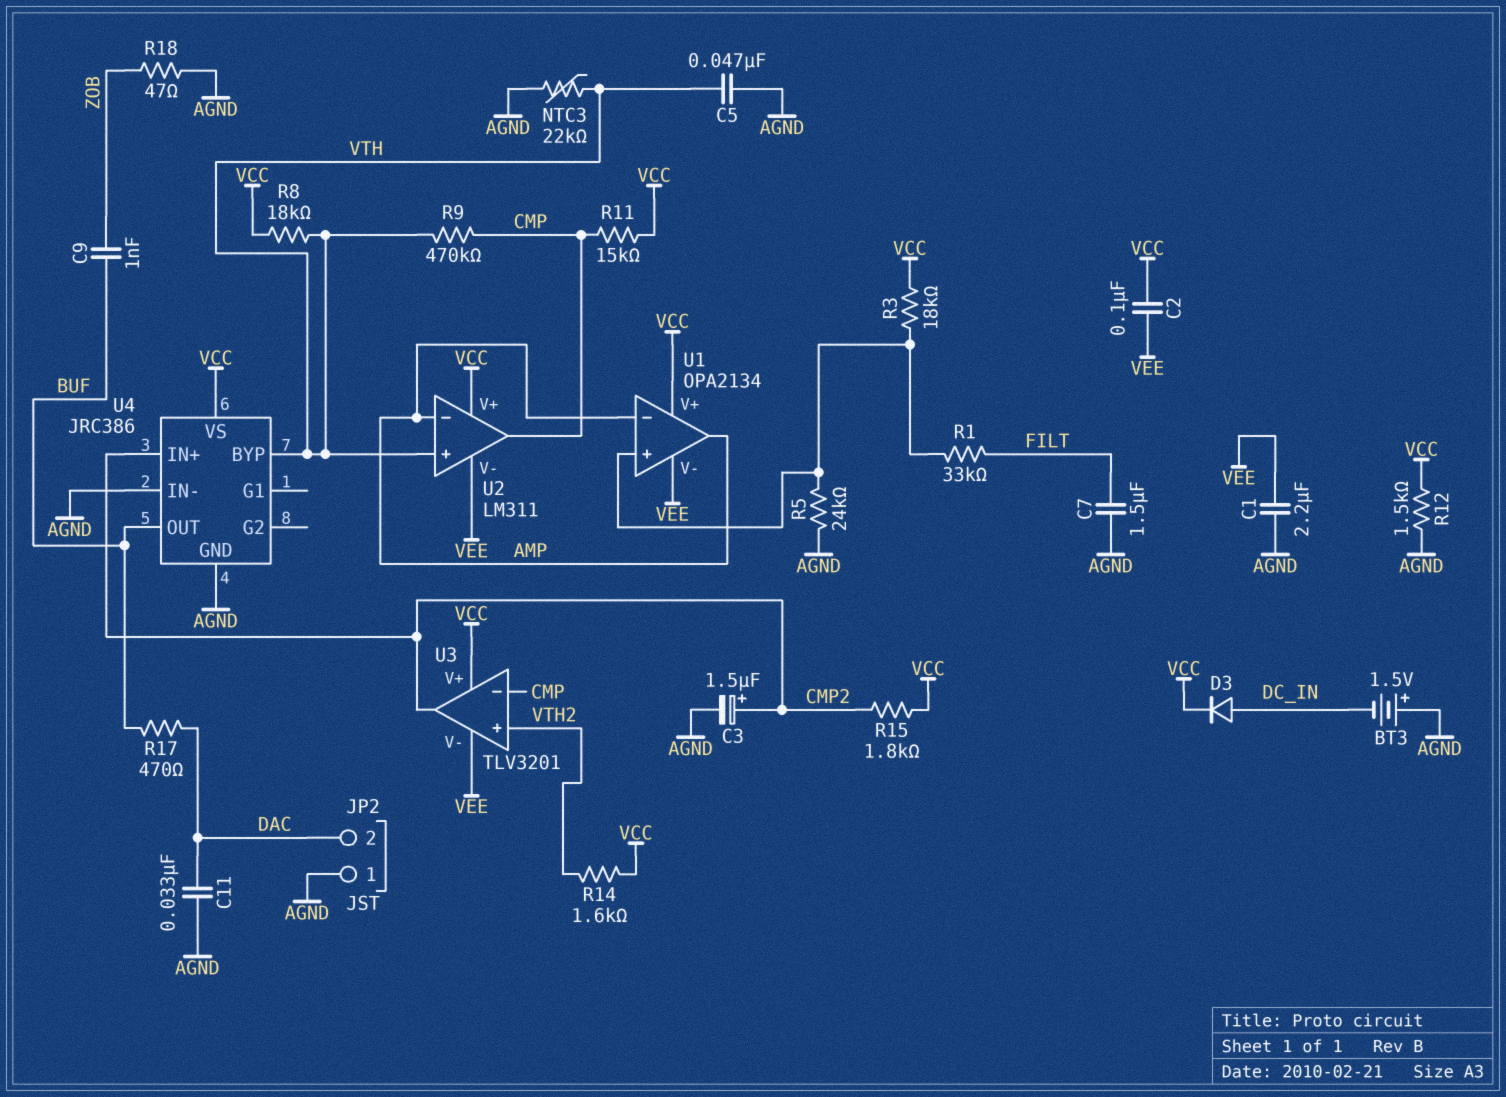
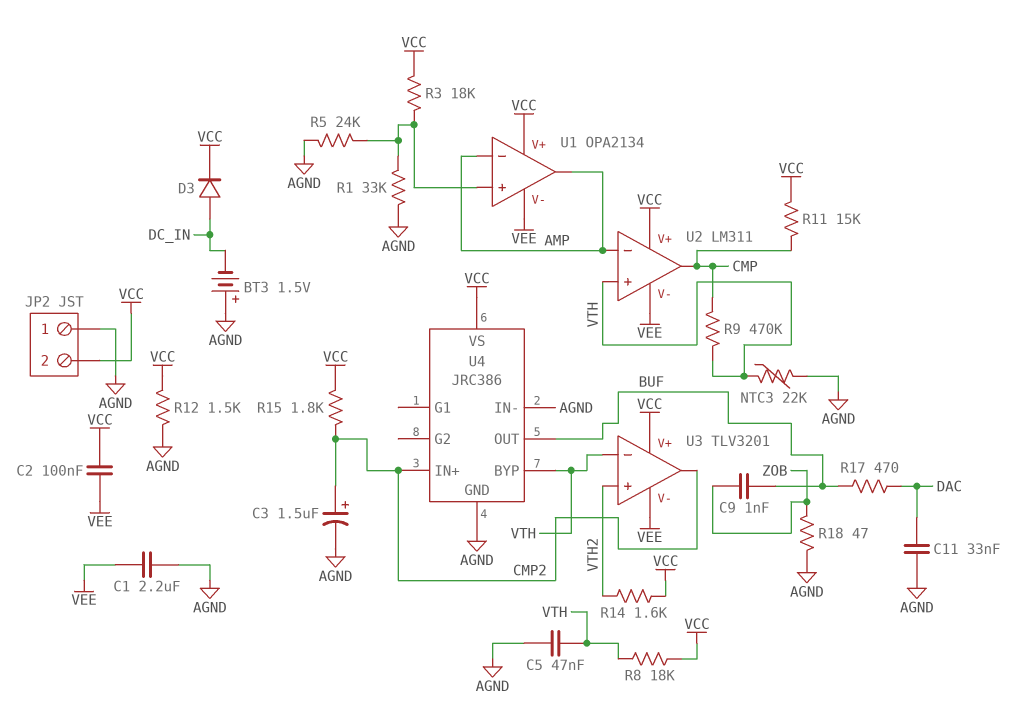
C7: 1.5uF (AGND, FILT) -> none
JP2 pin 2: DAC -> VCC
R1: 33k (FILT, U1/in+) -> 33k (AGND, U1/in+)
U3 pin in-: CMP -> VTH

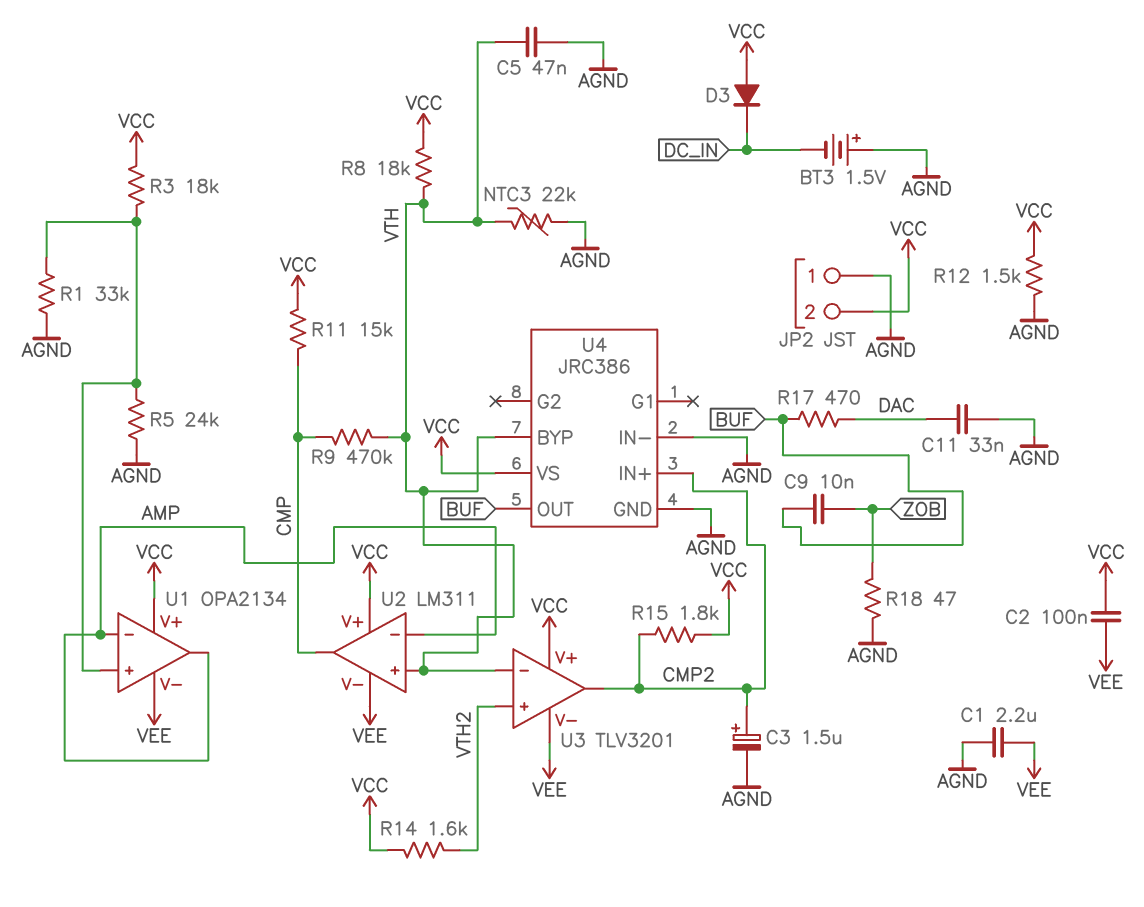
C9: 1nF (BUF, ZOB) -> 10nF (BUF, ZOB)
D3: diode (A DC_IN, K VCC) -> diode (A VCC, K DC_IN)

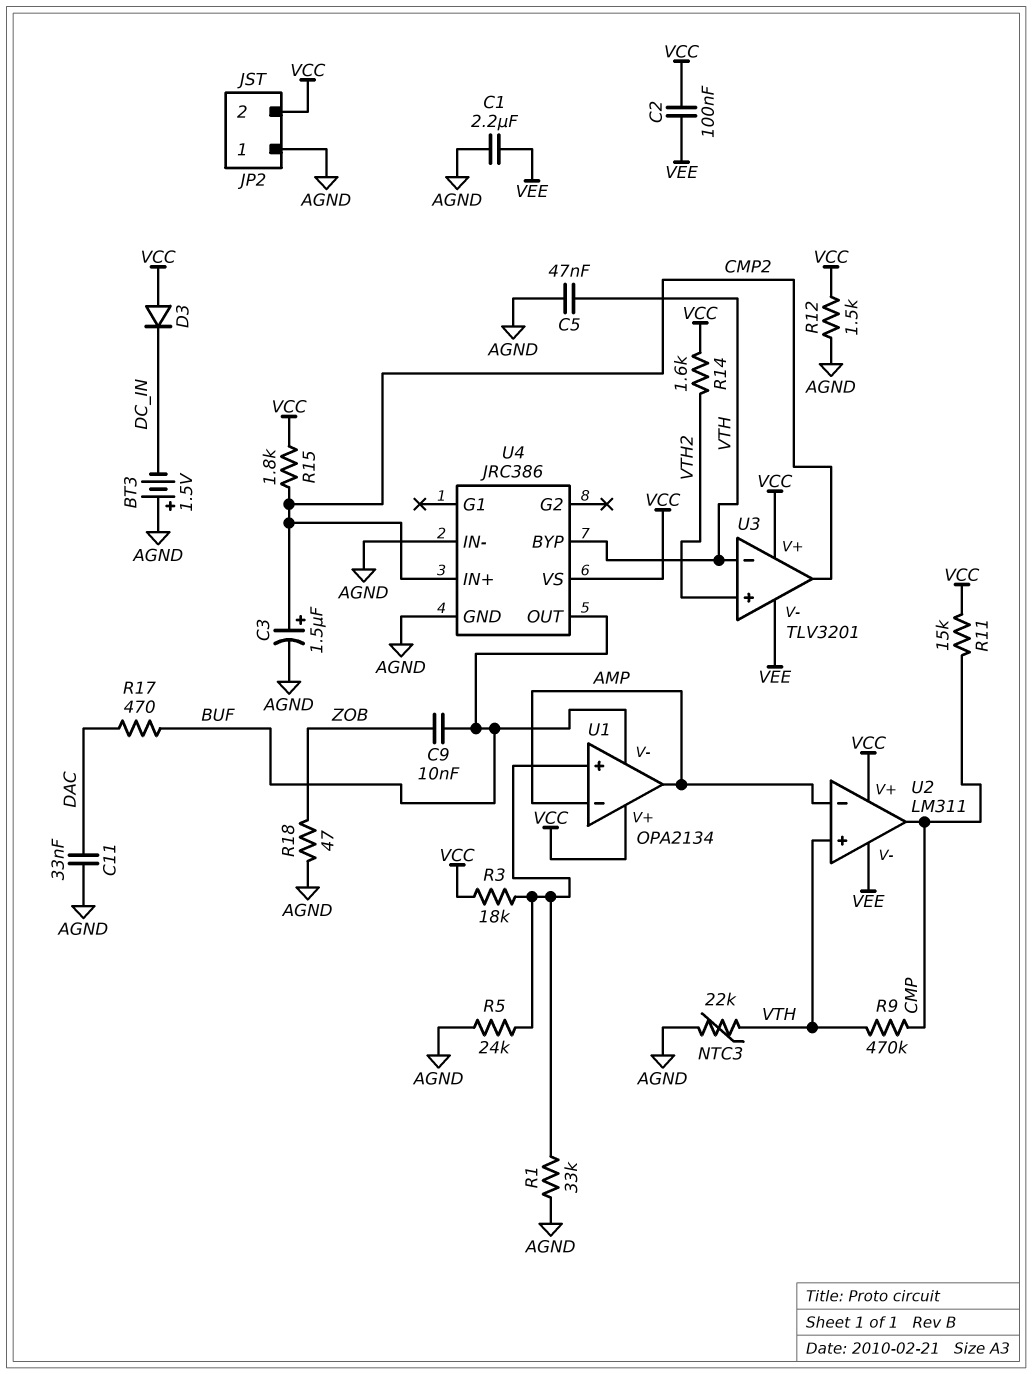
R8: 18k (VCC, VTH) -> none
U1 pin V-: VEE -> BUF

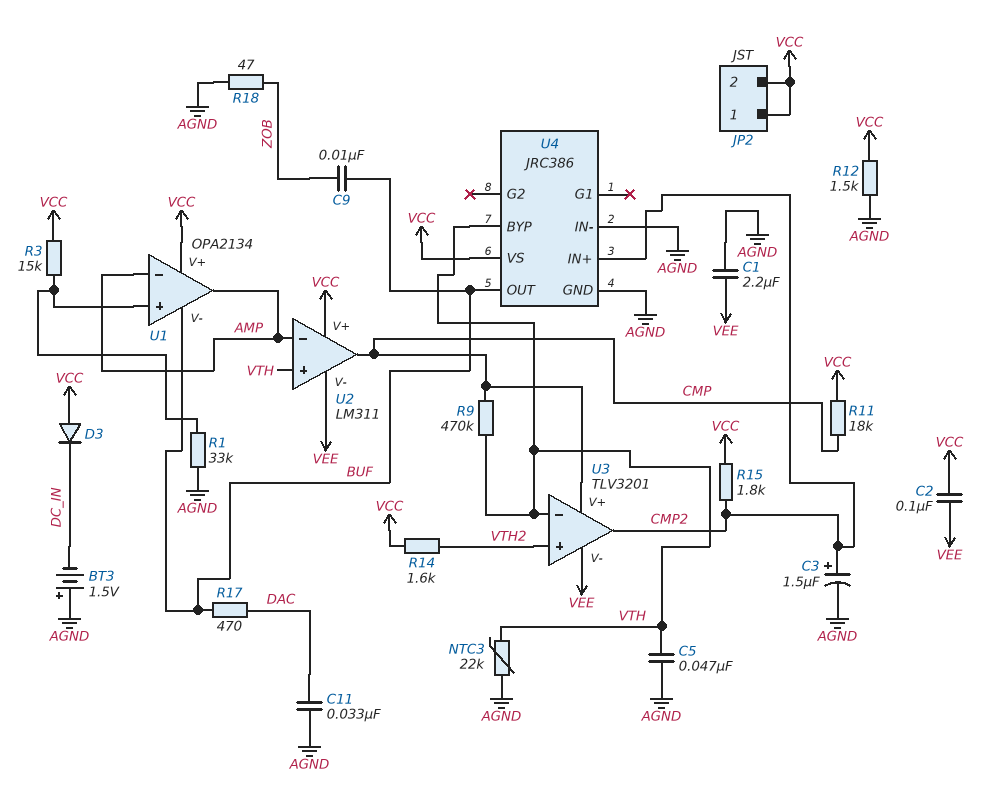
JP2 pin 1: AGND -> VCC
R3: 18k (U1/in+, VCC) -> 15k (U1/in+, VCC)
R5: 24k (AGND, U1/in+) -> none
R11: 15k (CMP, VCC) -> 18k (CMP, VCC)
U3 pin V+: VCC -> CMP

